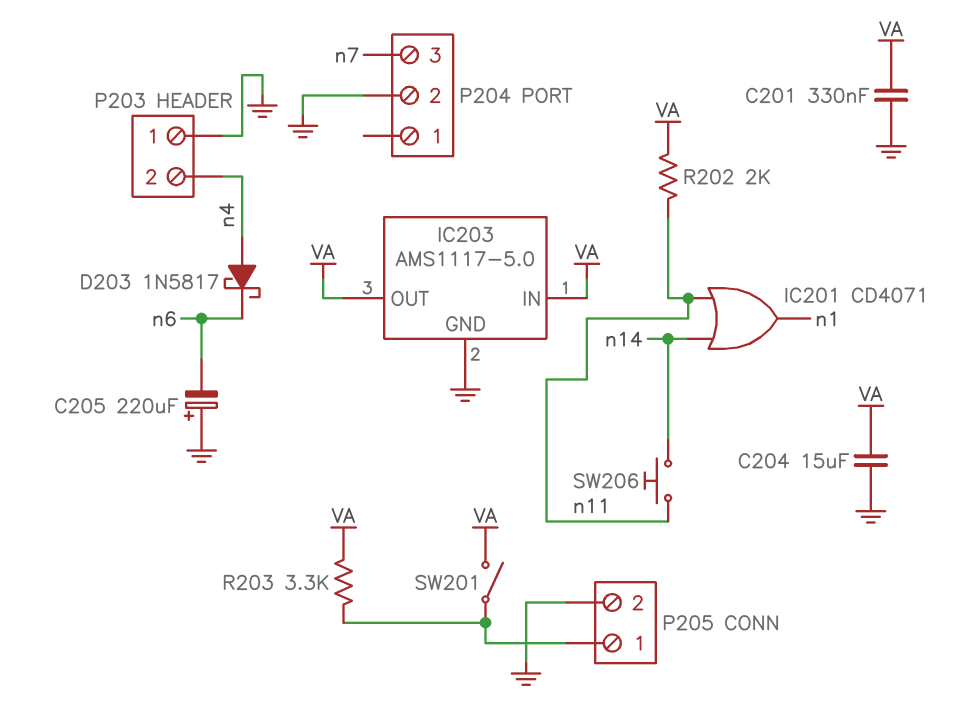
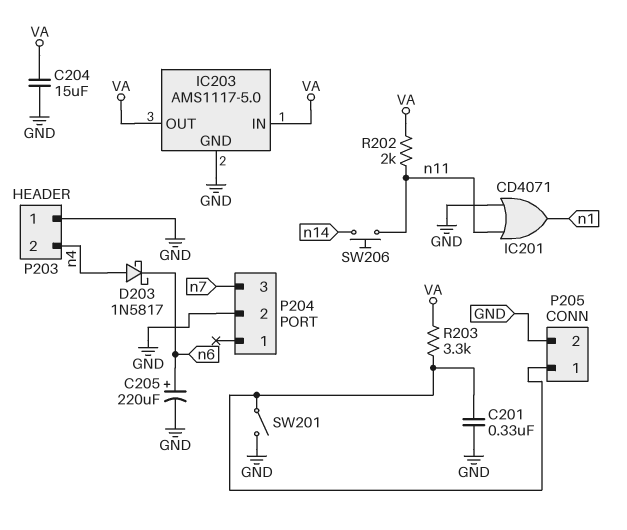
C201: 330nF (GND, VA) -> 330nF (GND, P205/1)
C205: 220uF (plus GND, minus n6) -> 220uF (plus n6, minus GND)
IC201: OR CD4071 (in n11, in n14, out n1) -> OR CD4071 (in GND, in n11, out n1)
SW201: switch (P205/1, VA) -> switch (GND, P205/1)

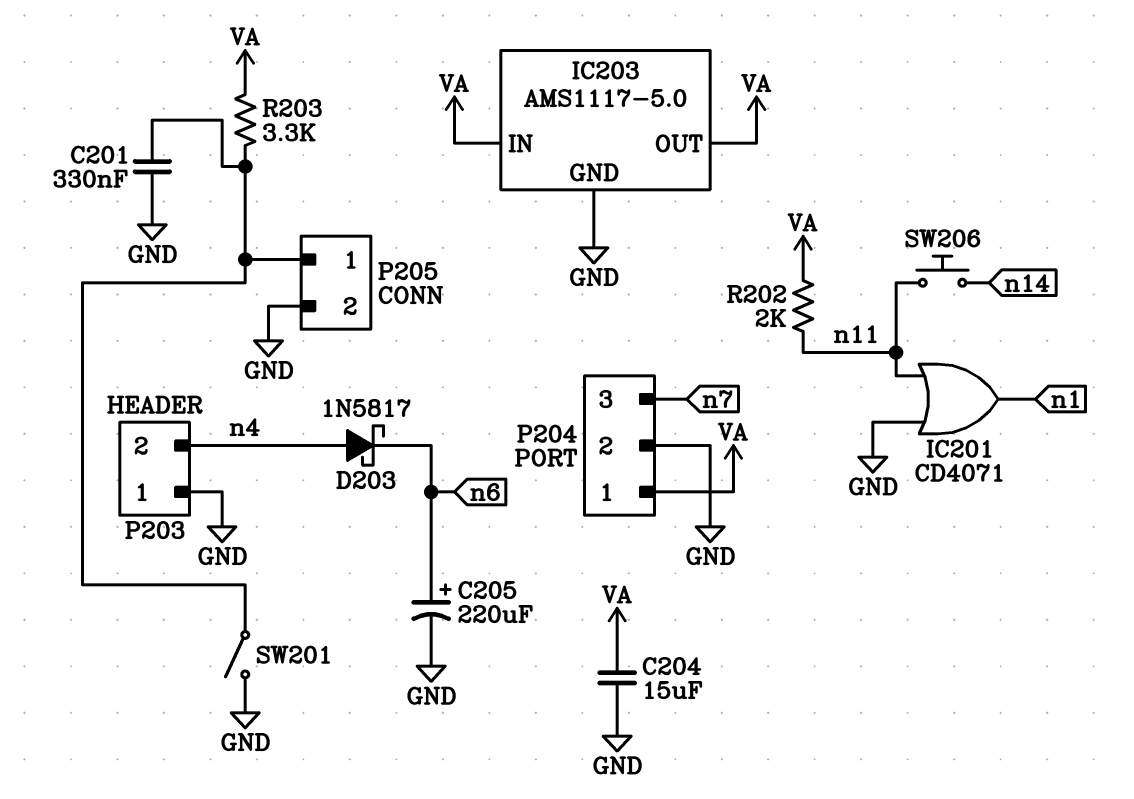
P204 pin 1: none -> VA

